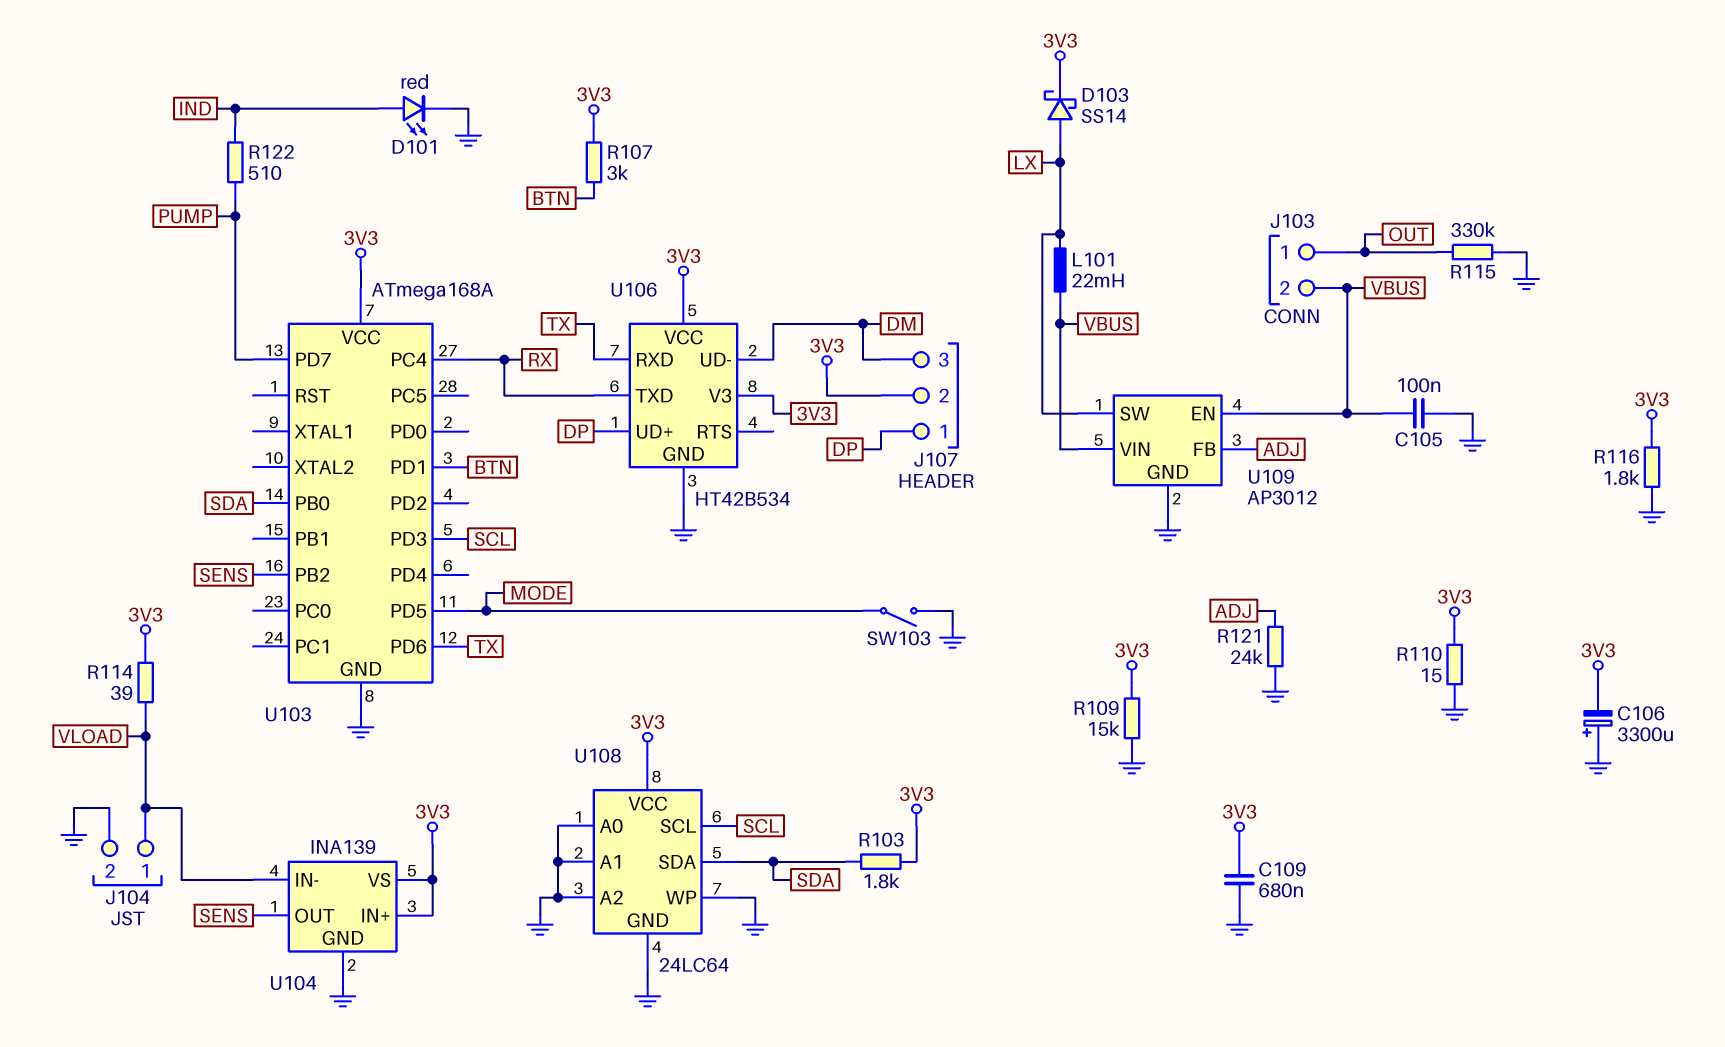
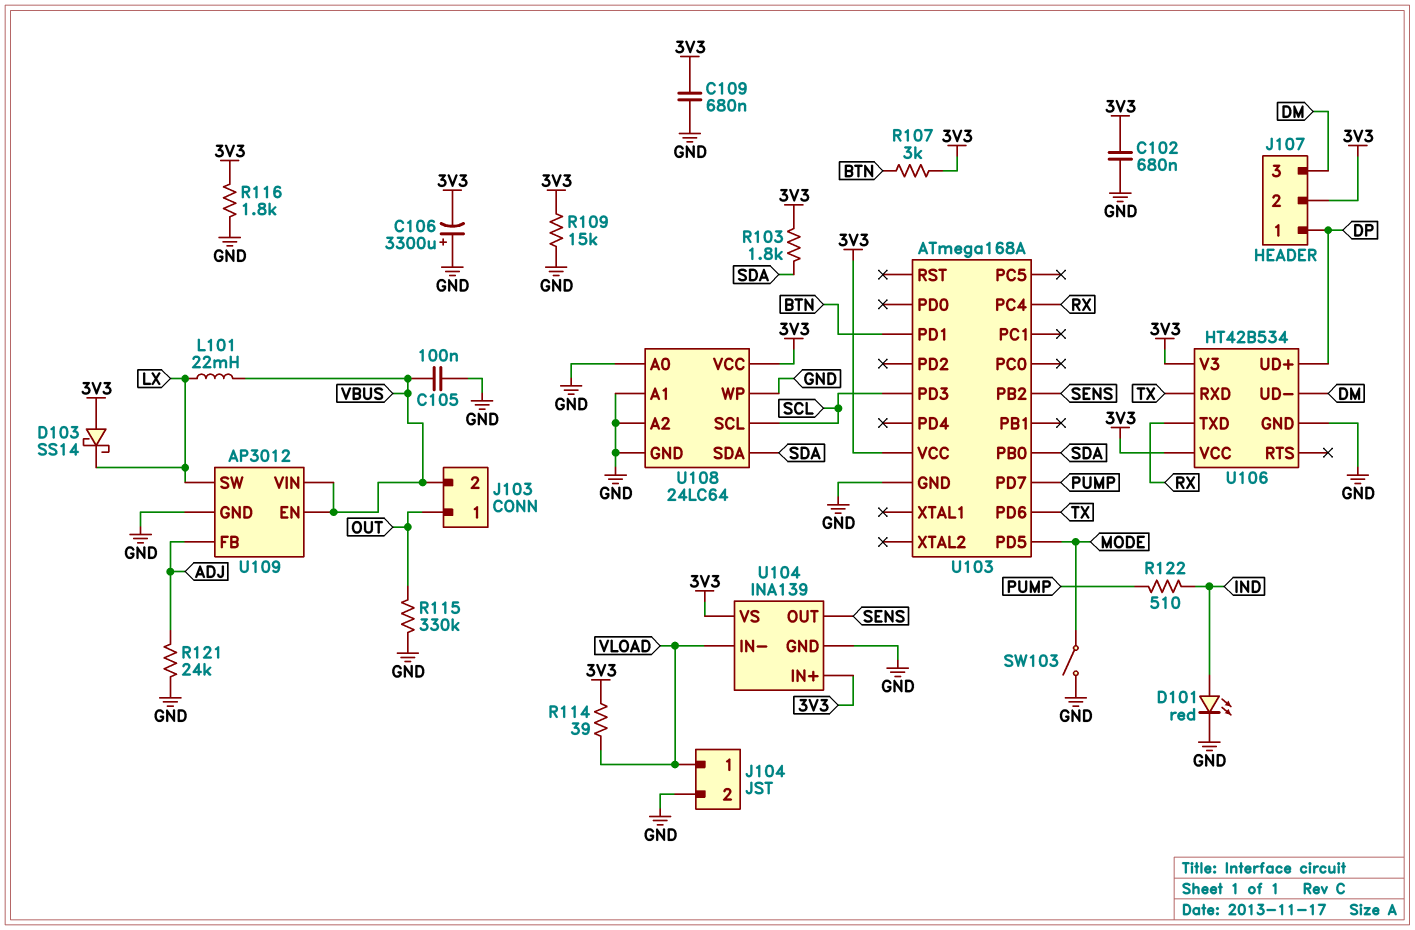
C102: none -> 680nF (3V3, GND)
D103: schottky SS14 (A LX, K 3V3) -> schottky SS14 (A 3V3, K LX)
R110: 15 (3V3, GND) -> none

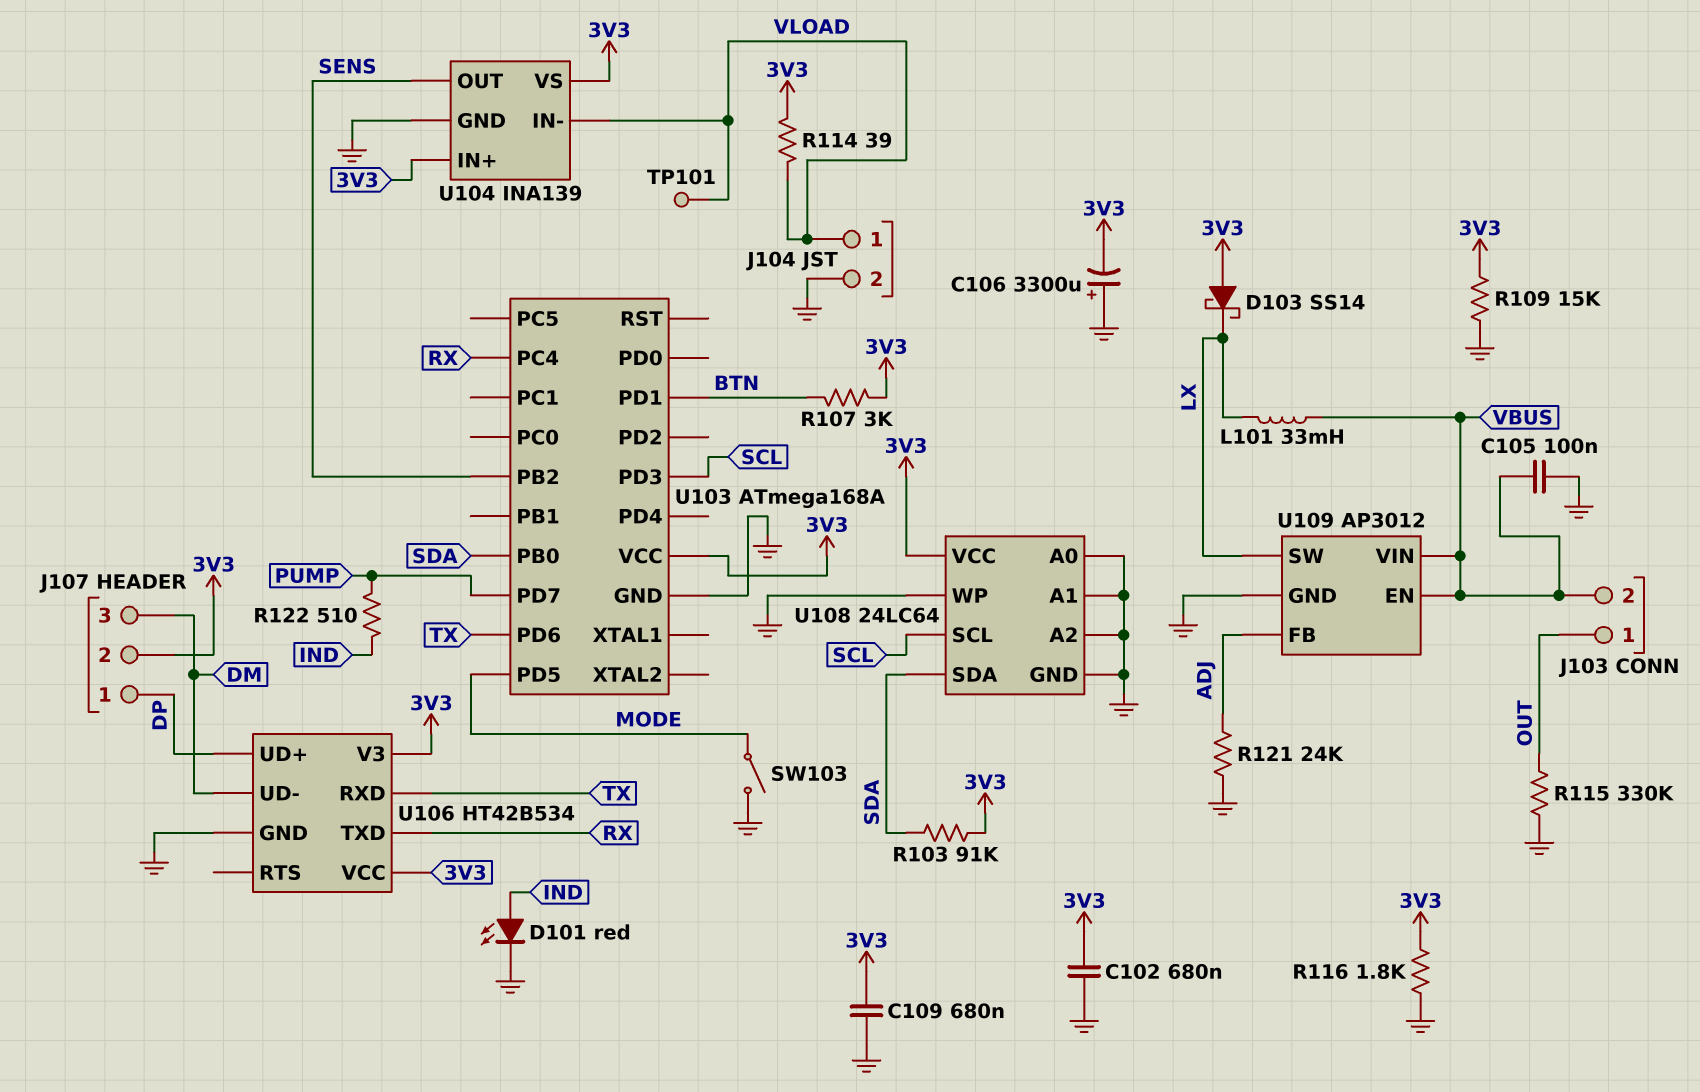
L101: 22mH (LX, VBUS) -> 33mH (LX, VBUS)
R103: 1.8k (3V3, SDA) -> 91k (3V3, SDA)
TP101: none -> test point (VLOAD)

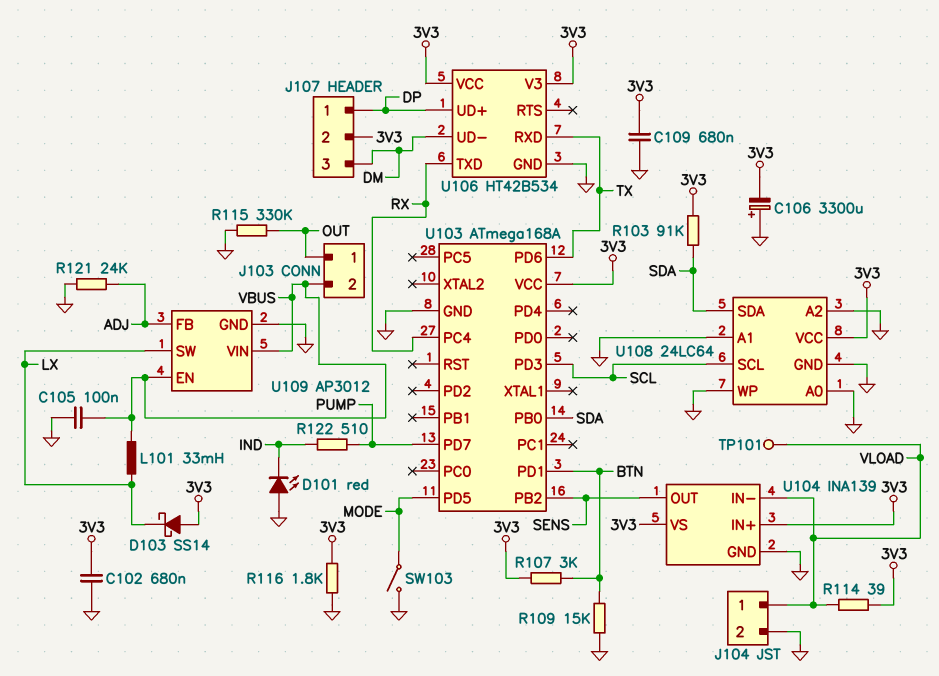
D101: LED red (A IND, K GND) -> LED red (A GND, K IND)
R109: 15k (3V3, GND) -> 15k (BTN, GND)

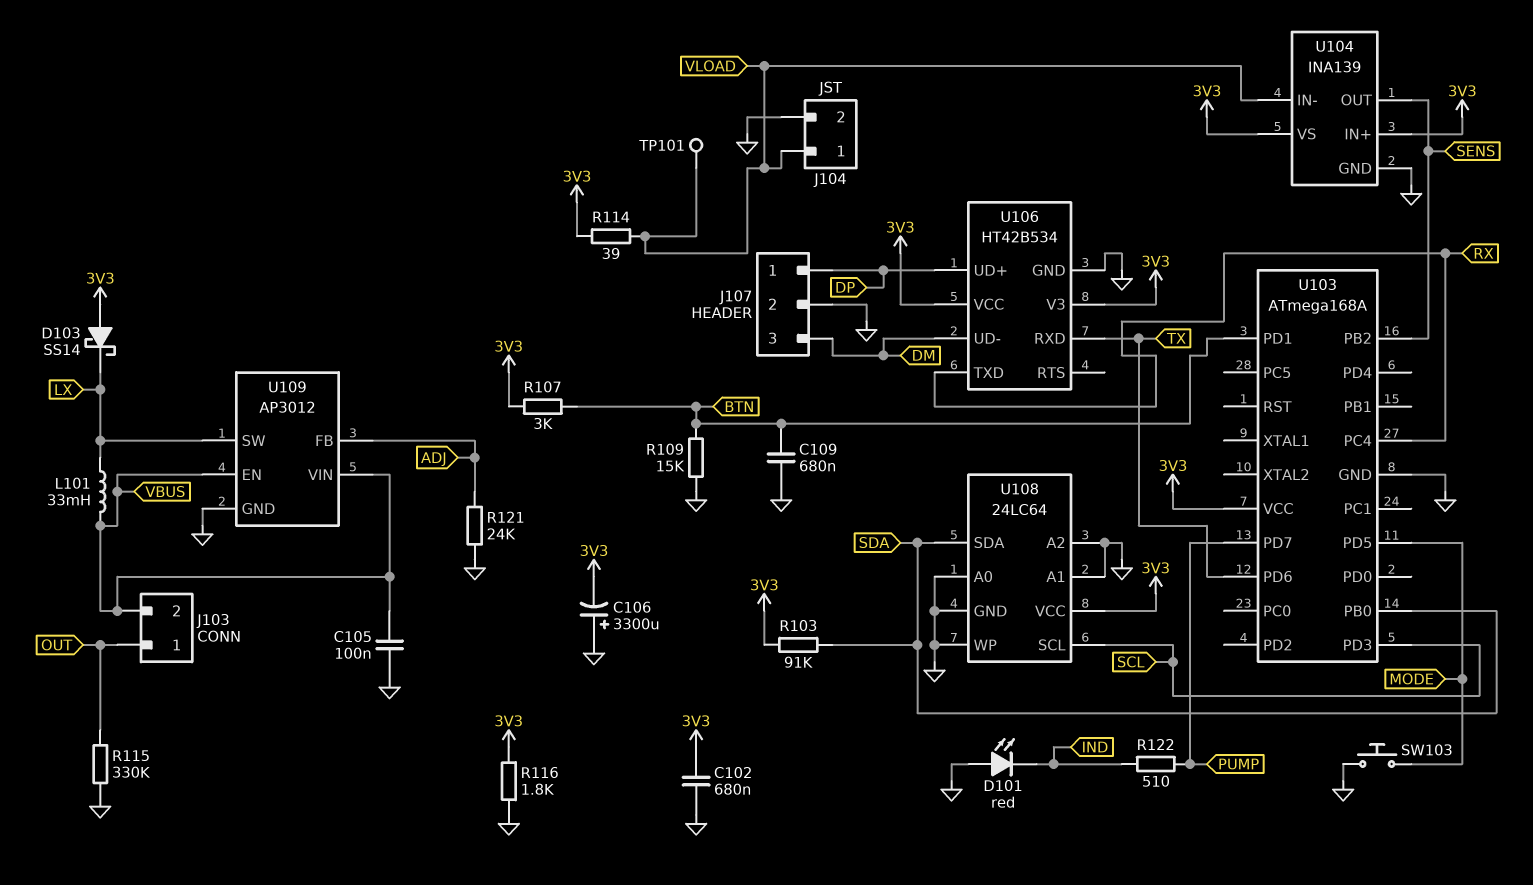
C109: 680nF (3V3, GND) -> 680nF (BTN, GND)
J107 pin 2: 3V3 -> GND
SW103: switch (GND, MODE) -> button (GND, MODE)

